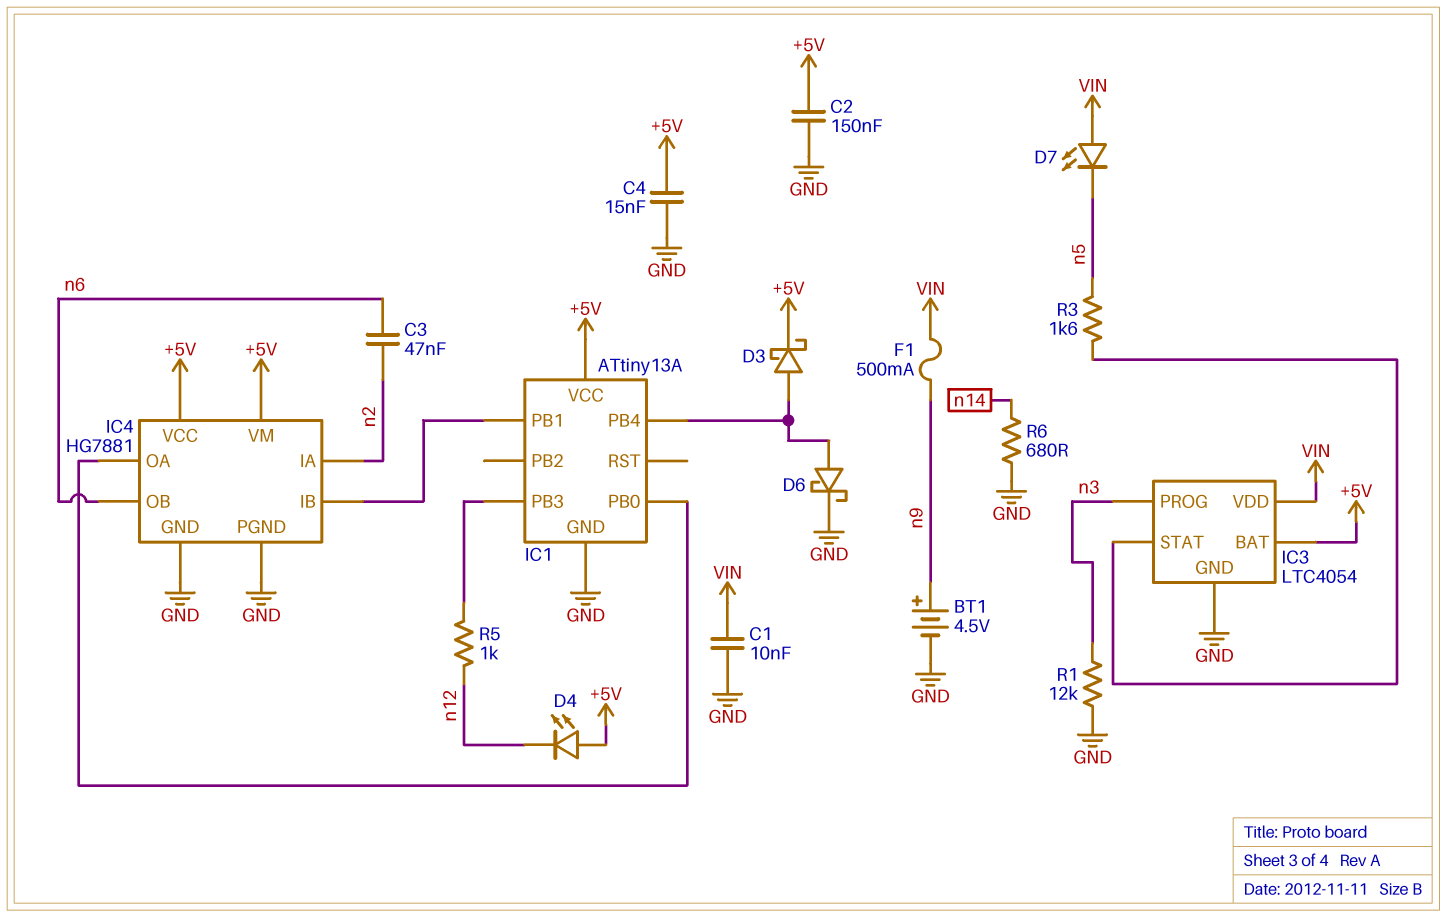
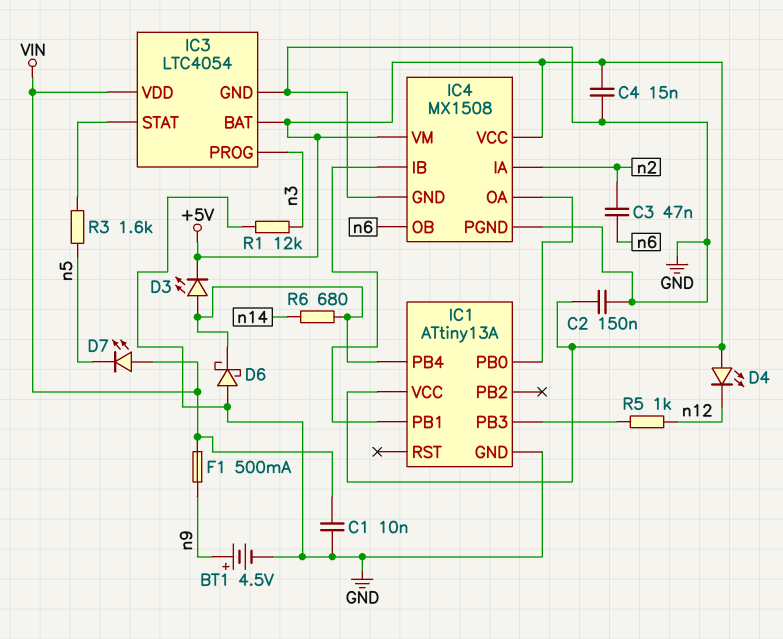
D3: schottky (A IC1/PB4, K +5V) -> LED (A IC1/PB4, K +5V)
D6: schottky (A IC1/PB4, K GND) -> schottky (A GND, K IC1/PB4)
IC4: HG7881 -> MX1508
R6: 680 (GND, n14) -> 680 (IC1/PB4, n14)

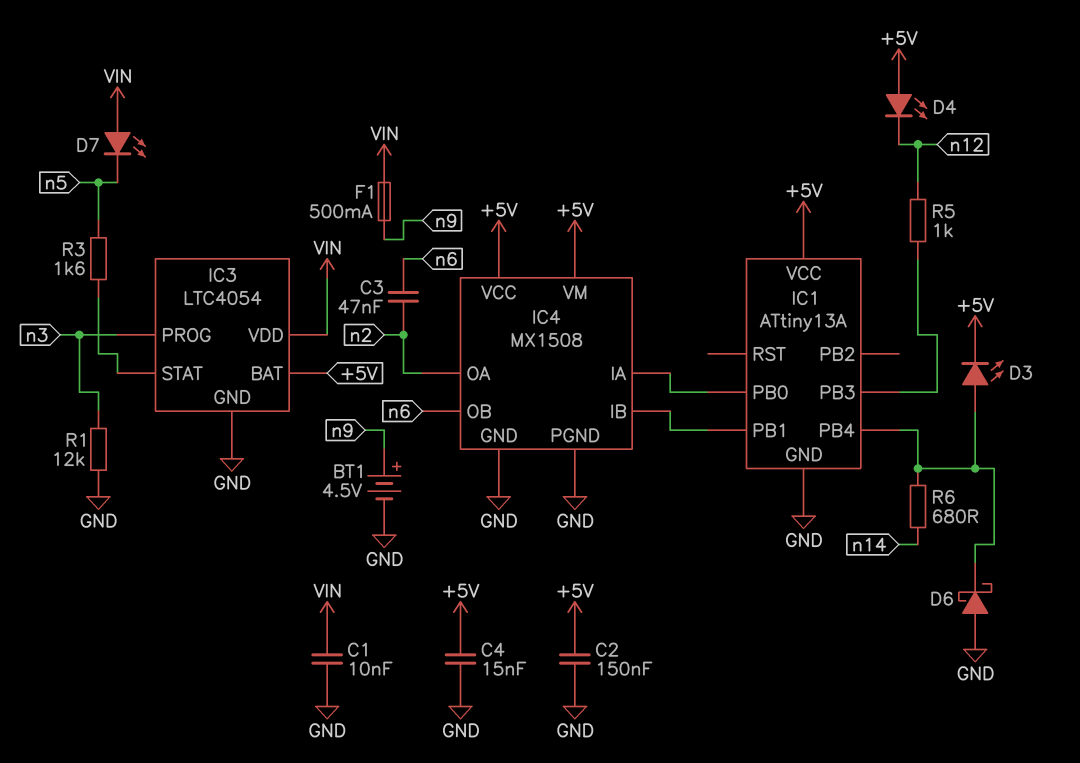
IC4 pin IA: n2 -> IC1/PB0
IC4 pin OA: IC1/PB0 -> n2

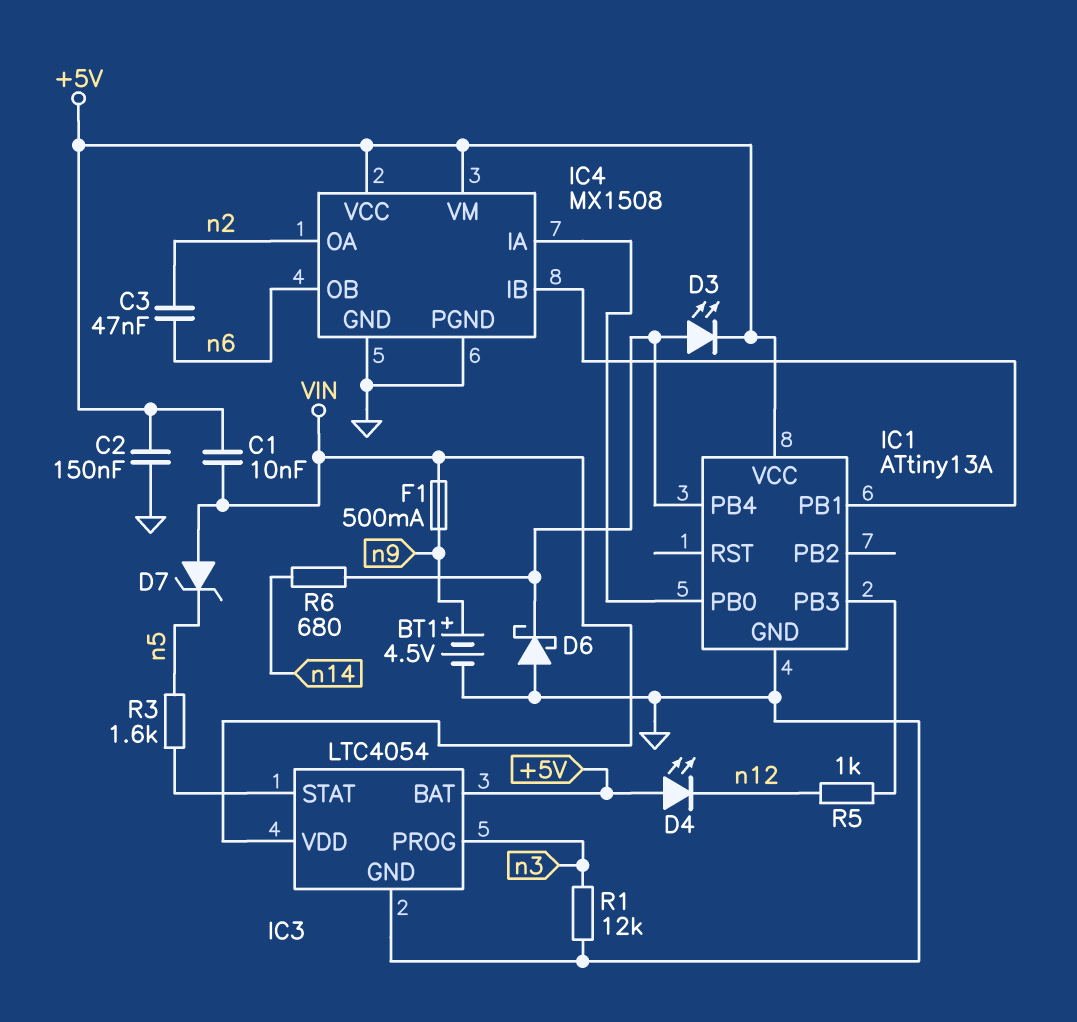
C1: 10nF (GND, VIN) -> 10nF (+5V, VIN)
C4: 15nF (+5V, GND) -> none
D7: LED (A VIN, K n5) -> zener (A VIN, K n5)

